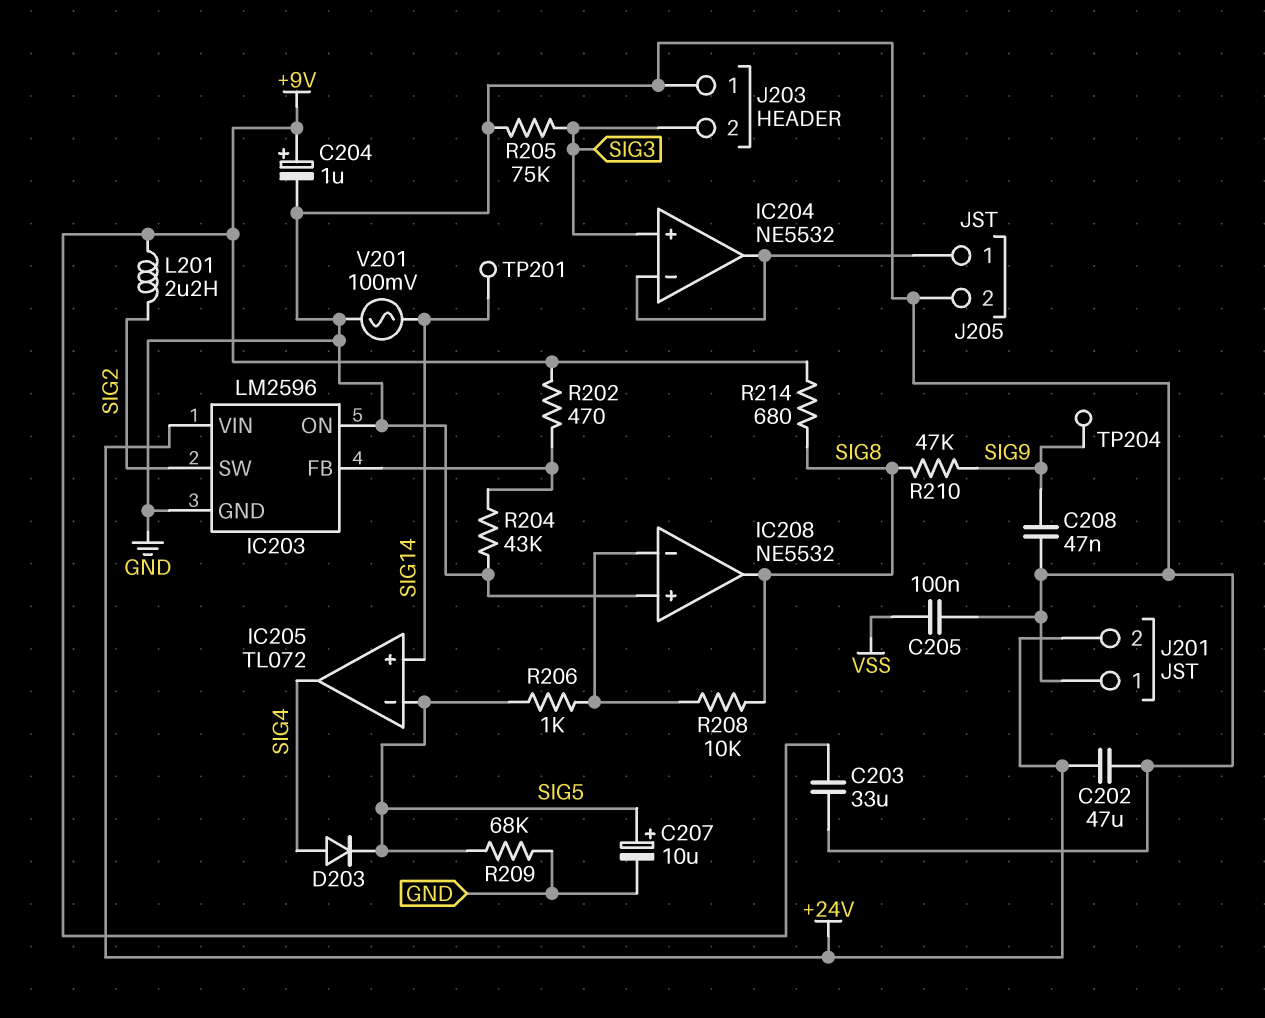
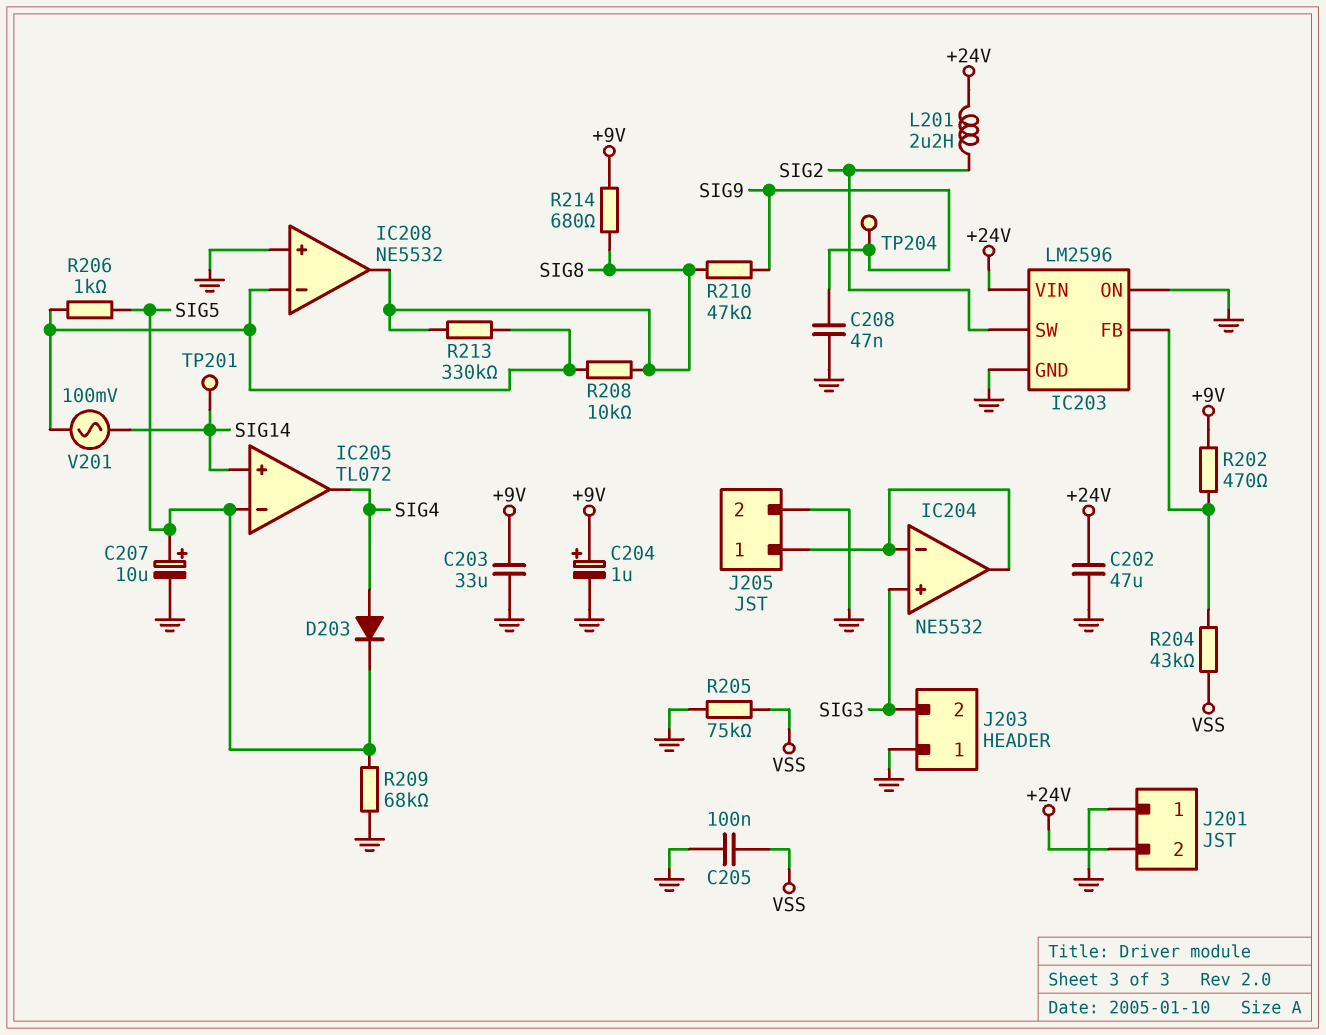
L201: 2.2uH (+9V, SIG2) -> 2.2uH (+24V, SIG2)
R204: 43k (GND, IC203/FB) -> 43k (IC203/FB, VSS)
R205: 75k (GND, SIG3) -> 75k (GND, VSS)
R213: none -> 330k (IC208/in-, SIG8)
V201: AC 100mV (GND, SIG14) -> AC 100mV (IC208/in-, SIG14)

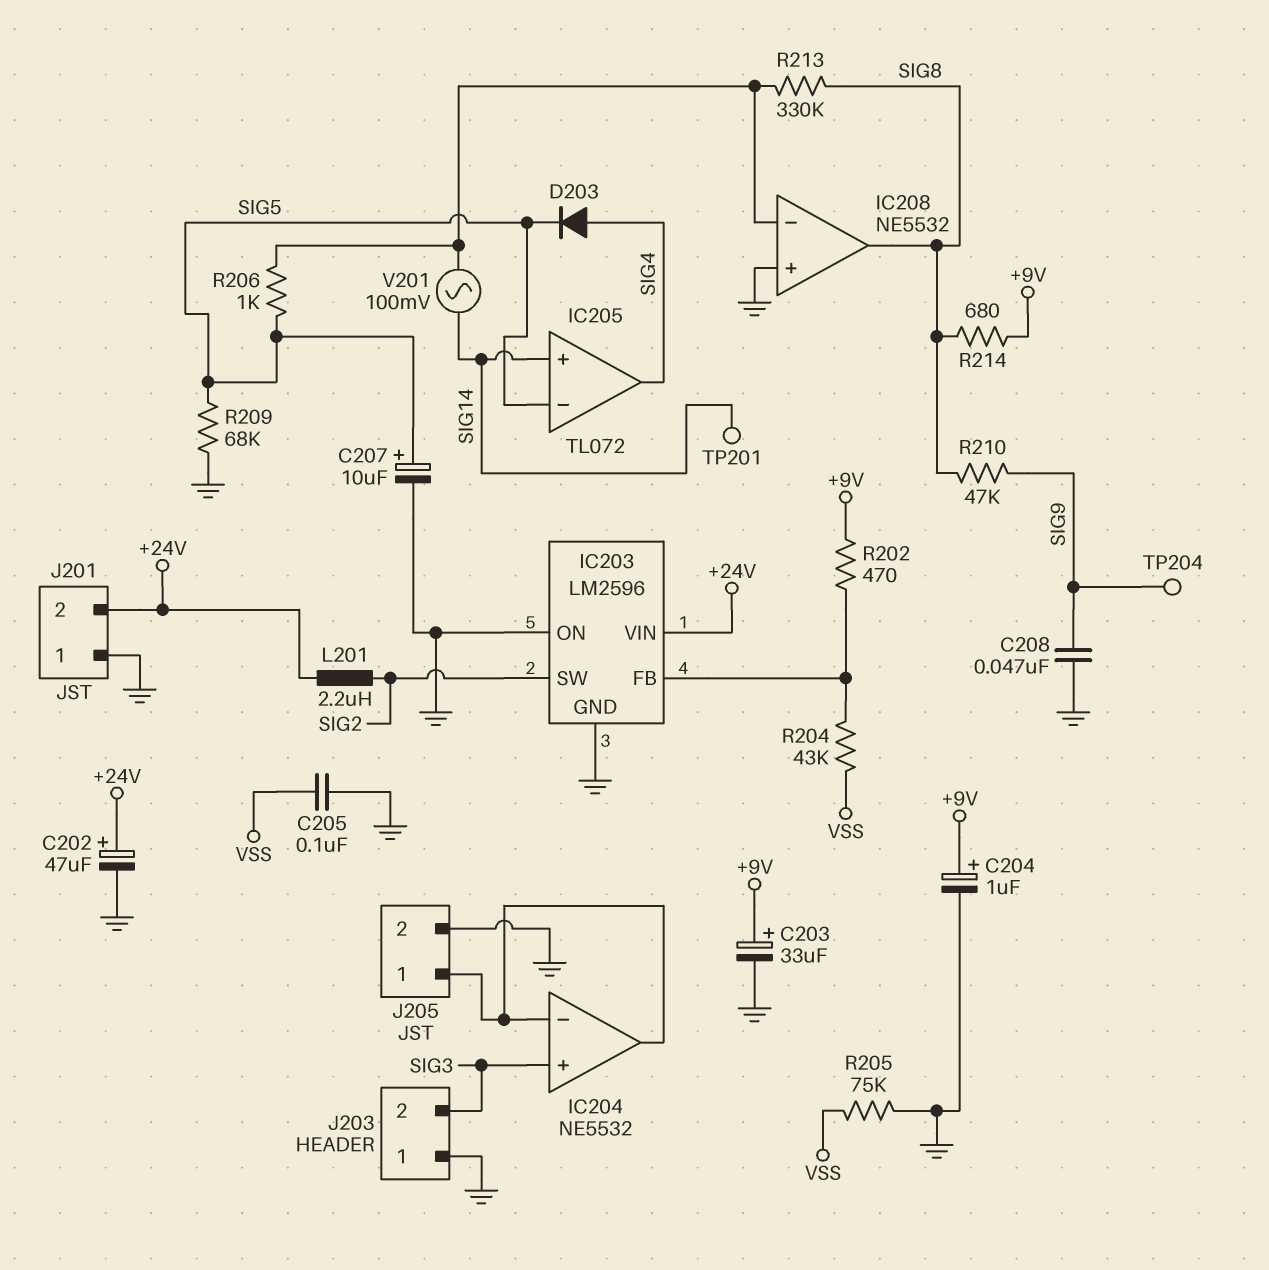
C202: 47uF (+24V, GND) -> 47uF (plus +24V, minus GND)
C203: 33uF (+9V, GND) -> 33uF (plus +9V, minus GND)
R208: 10k (IC208/in-, SIG8) -> none

